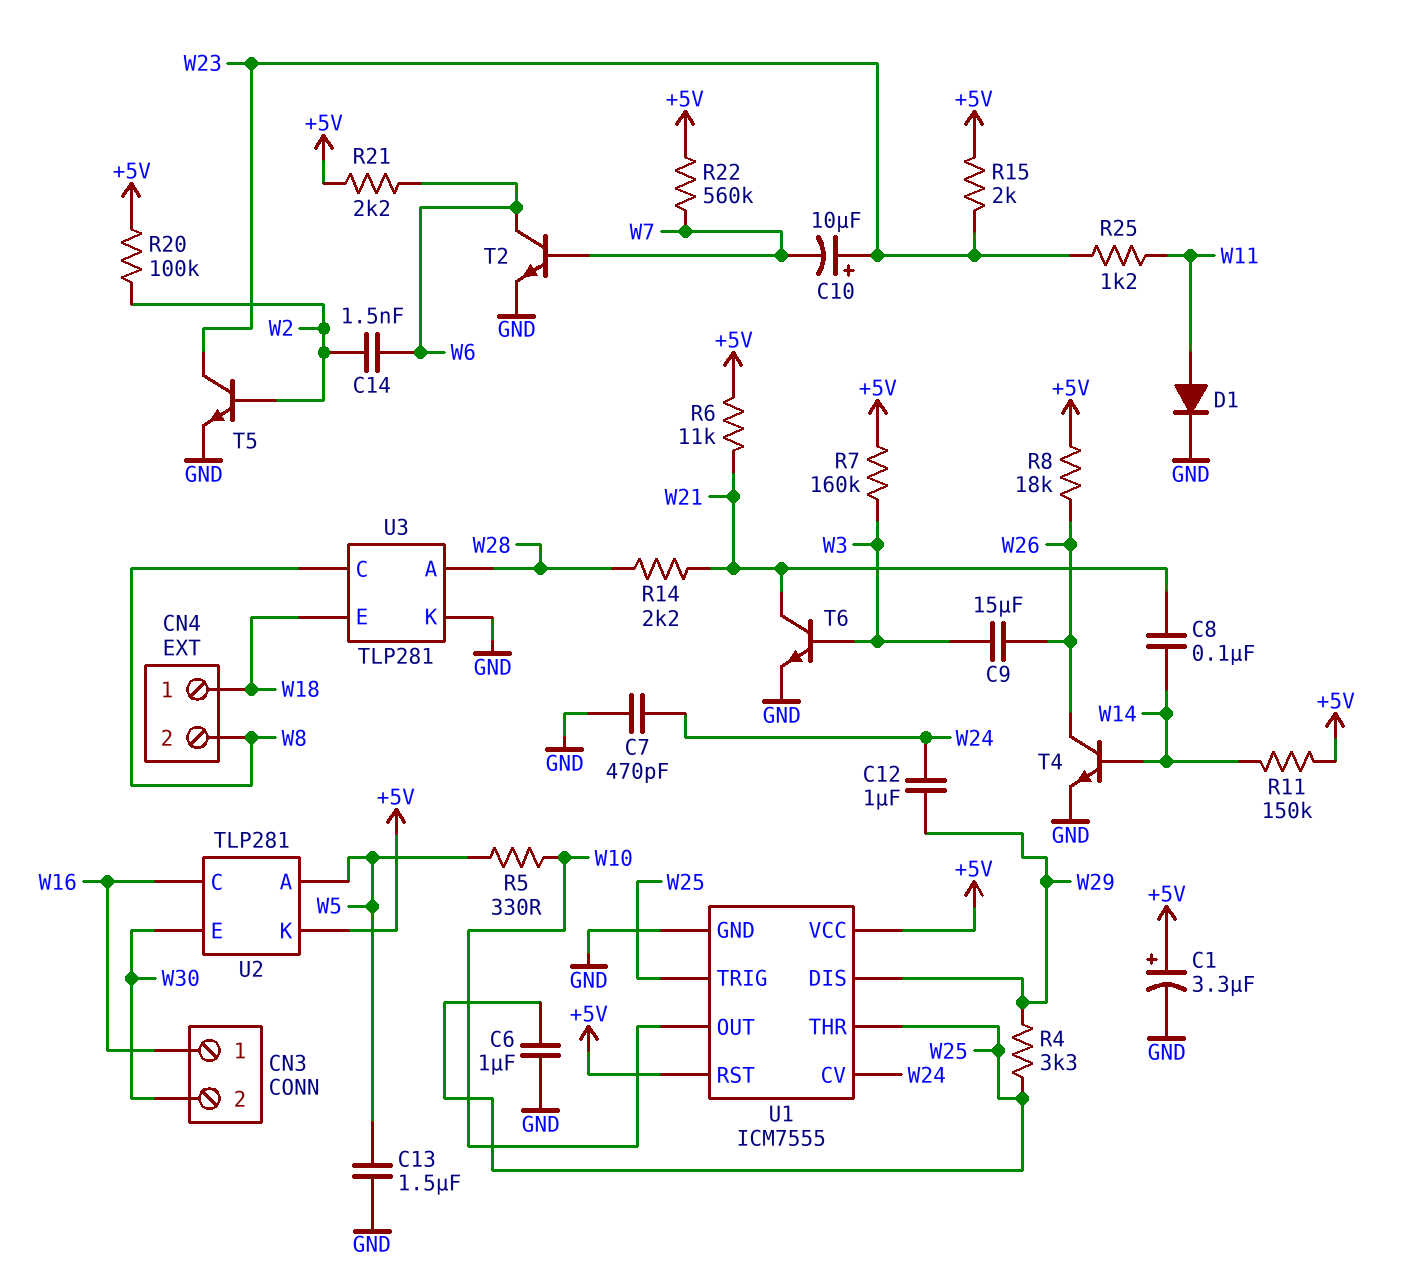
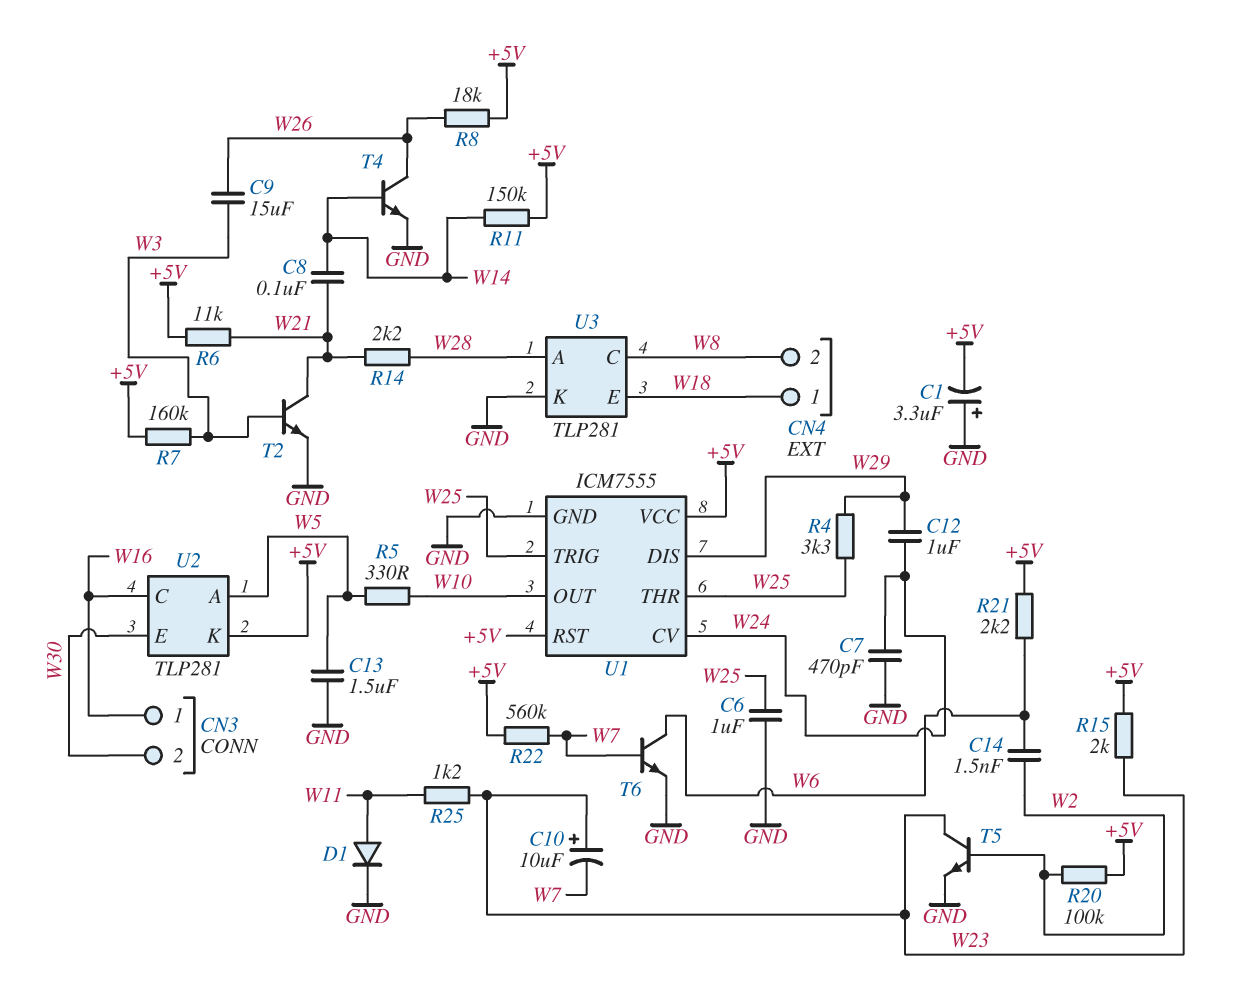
C1: 3.3uF (plus +5V, minus GND) -> 3.3uF (plus GND, minus +5V)
T2: NPN (B W7, C W6, E GND) -> NPN (B W3, C W21, E GND)
T6: NPN (B W3, C W21, E GND) -> NPN (B W7, C W6, E GND)

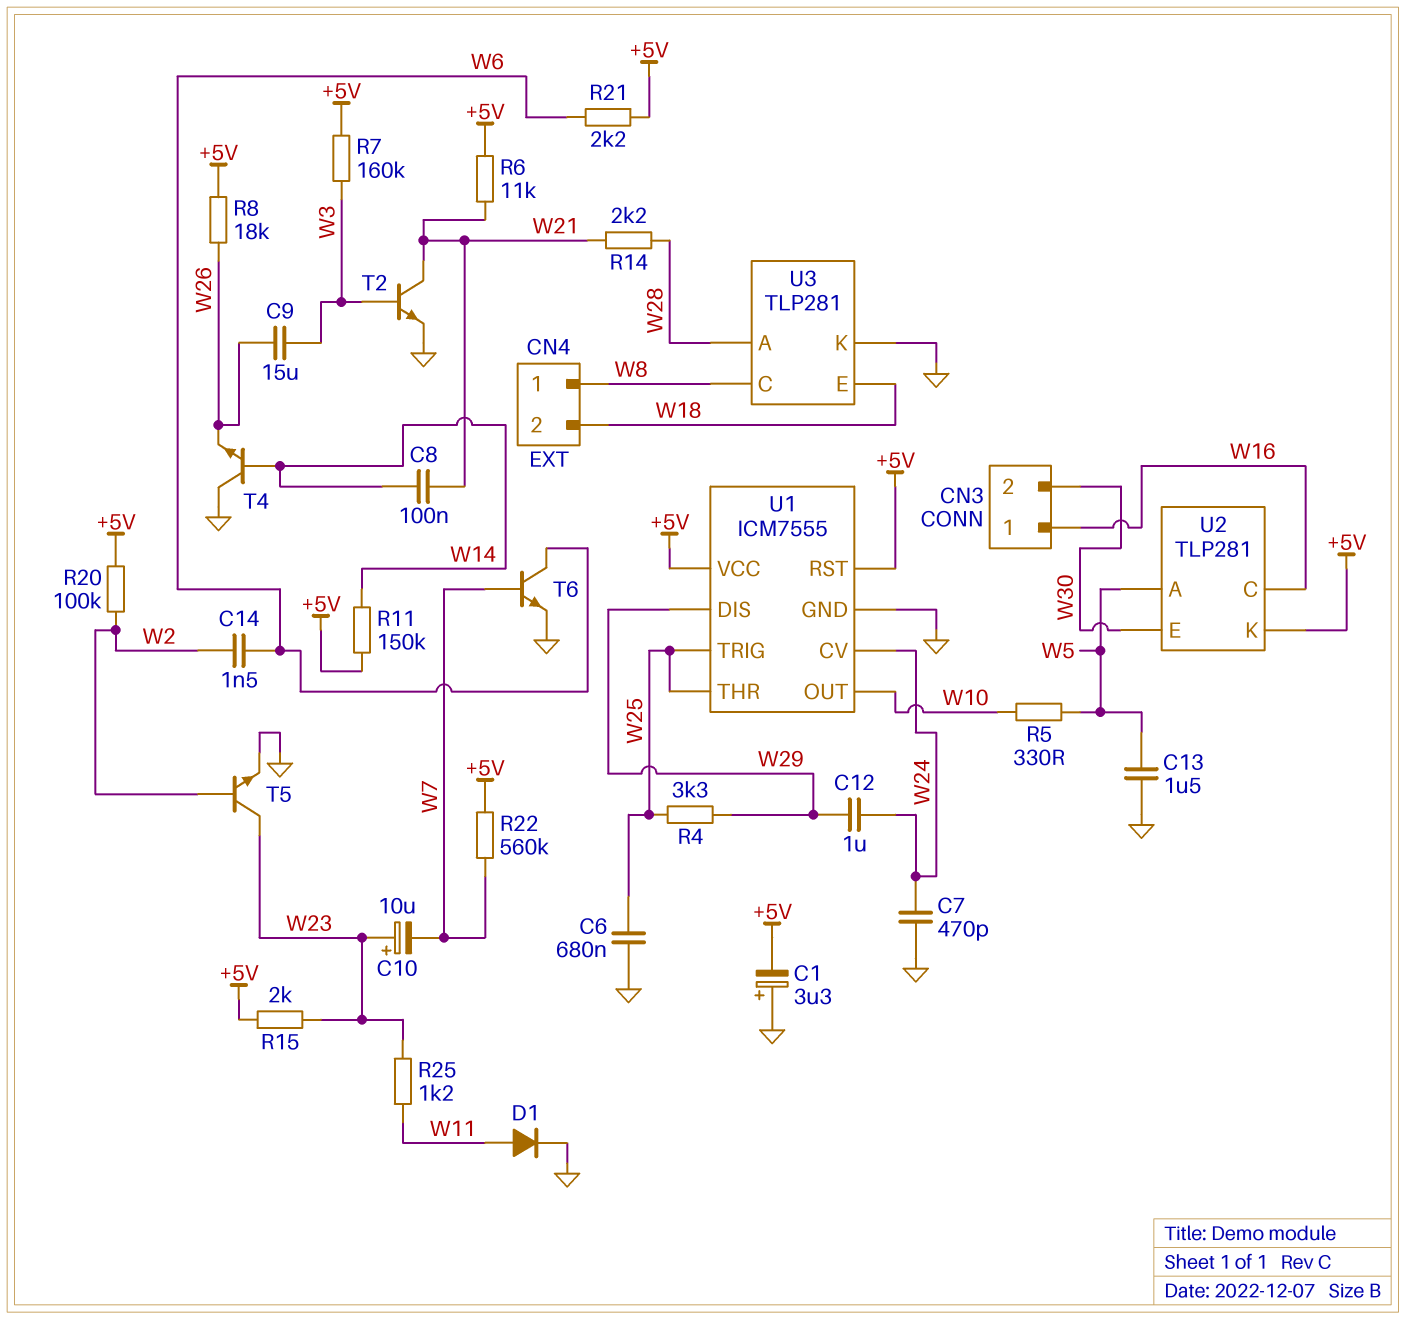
C6: 1uF (GND, W25) -> 680nF (GND, W25)
CN4 pin 1: W18 -> W8
CN4 pin 2: W8 -> W18
T4: NPN (B W14, C W26, E GND) -> NPN (B W14, C GND, E W26)

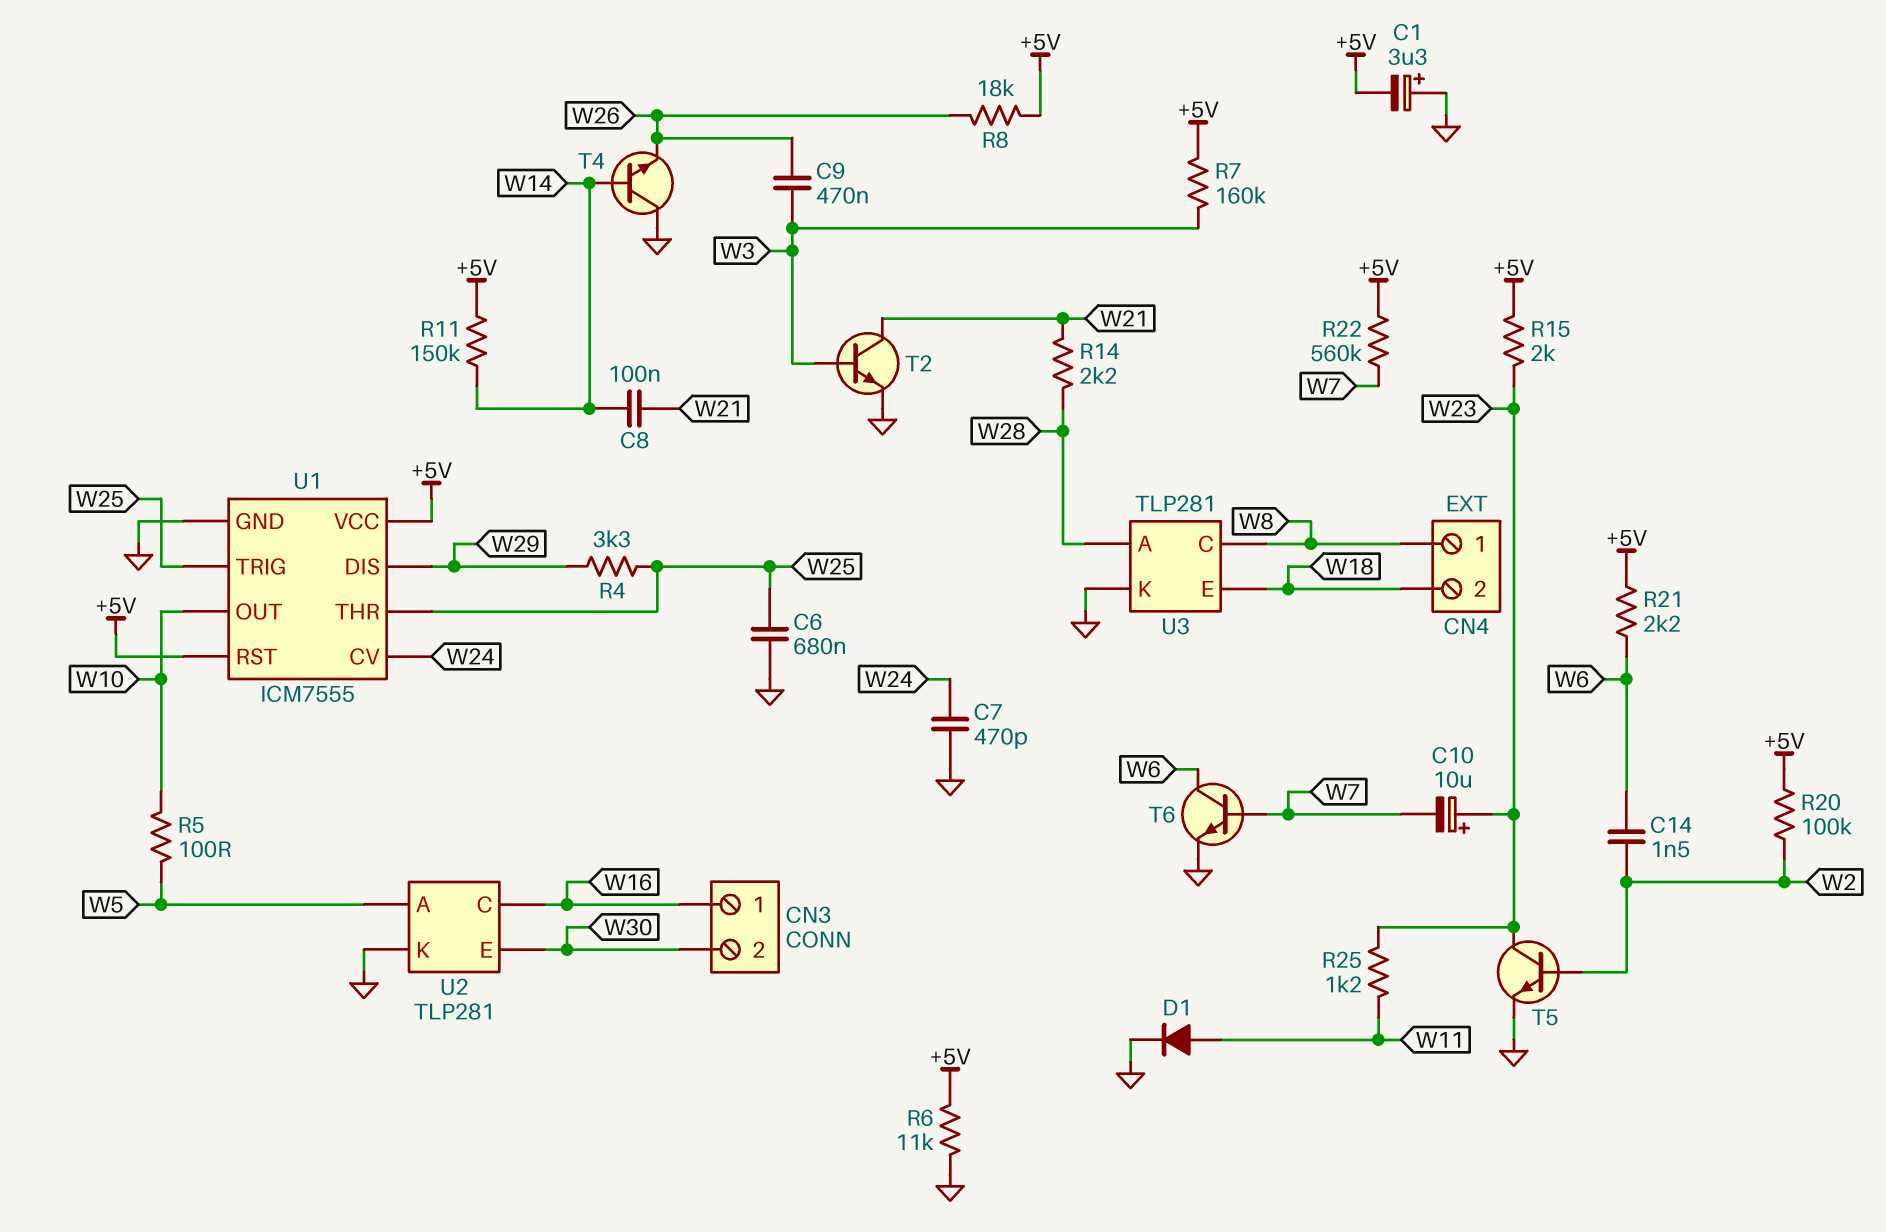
C9: 15uF (W3, W26) -> 470nF (W3, W26)
C12: 1uF (W24, W29) -> none
C13: 1.5uF (GND, W5) -> none
R5: 330 (W5, W10) -> 100 (W5, W10)
R6: 11k (+5V, W21) -> 11k (+5V, GND)
U2 pin K: +5V -> GND

